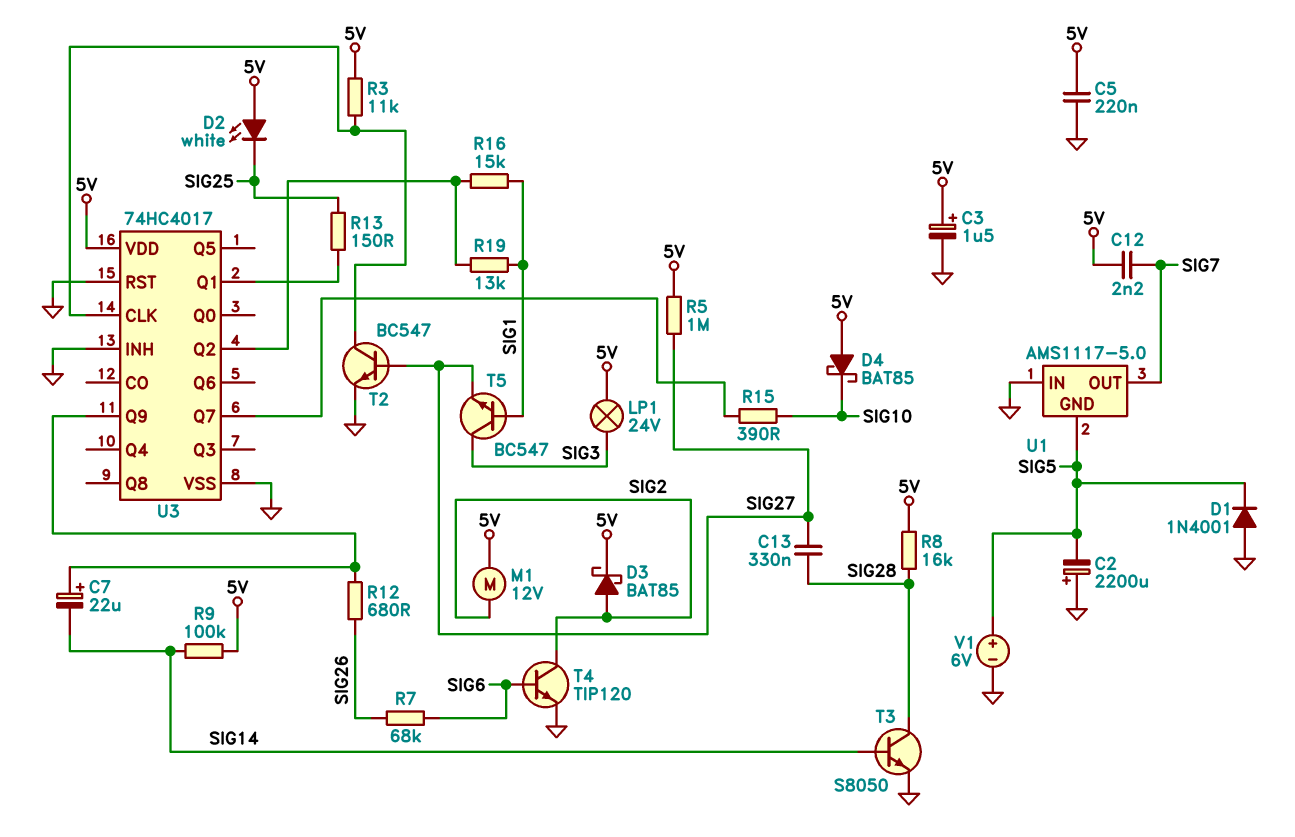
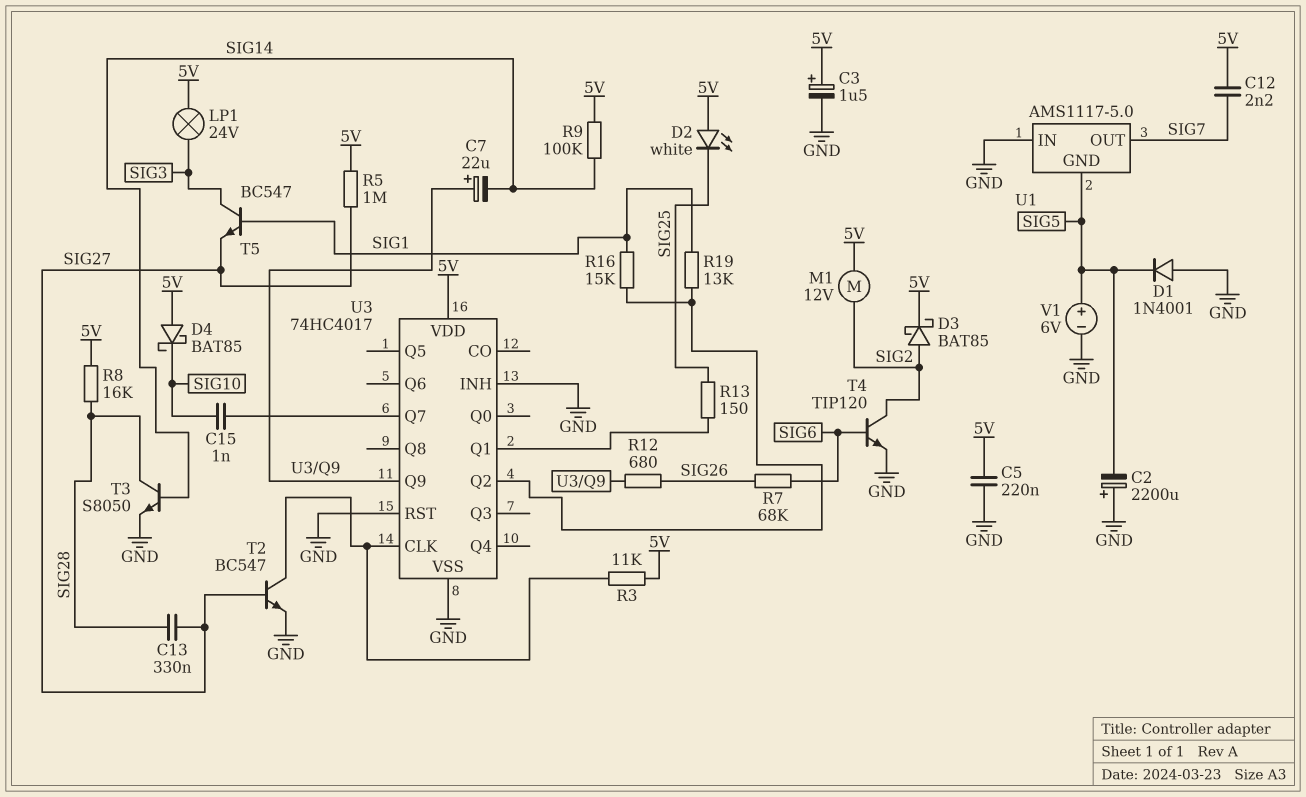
C15: none -> 1nF (SIG10, U3/Q7)
R15: 390 (SIG10, U3/Q7) -> none

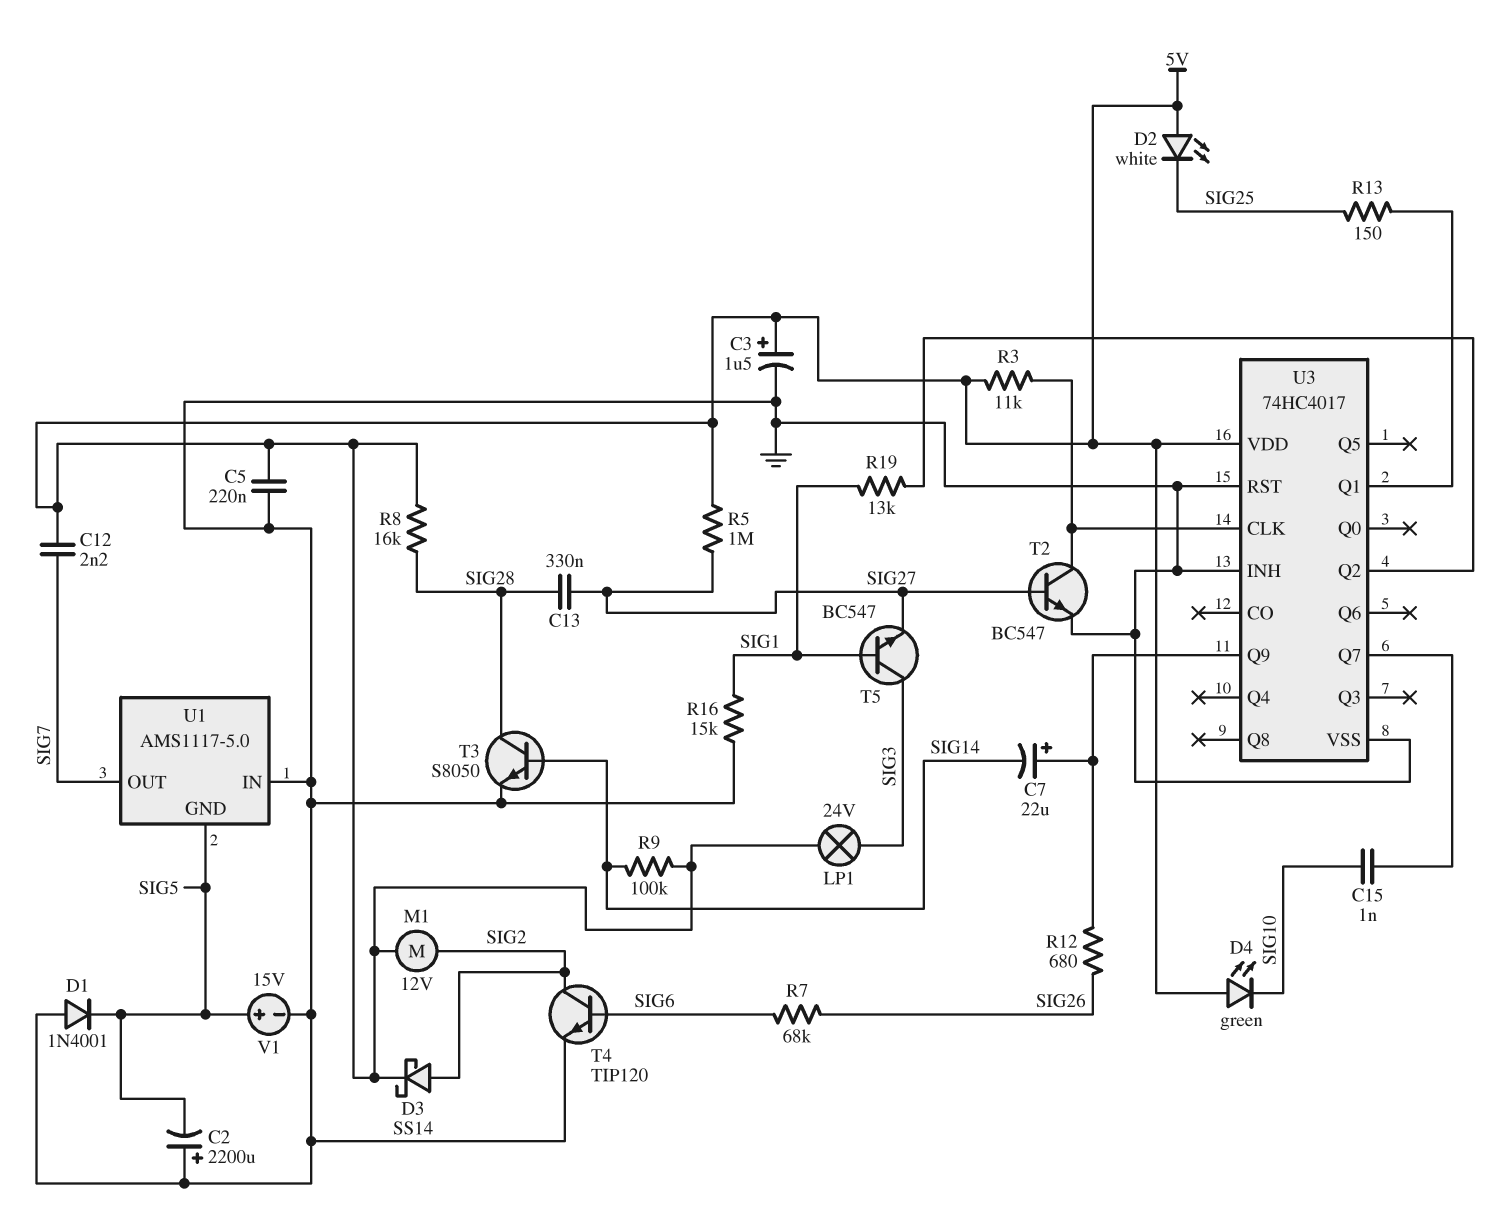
D3: schottky BAT85 (A SIG2, K 5V) -> schottky SS14 (A SIG2, K 5V)
D4: schottky BAT85 (A 5V, K SIG10) -> LED green (A 5V, K SIG10)
R16: 15k (SIG1, U3/Q2) -> 15k (GND, SIG1)
V1: 6V (plus SIG5, minus GND) -> 15V (plus SIG5, minus GND)

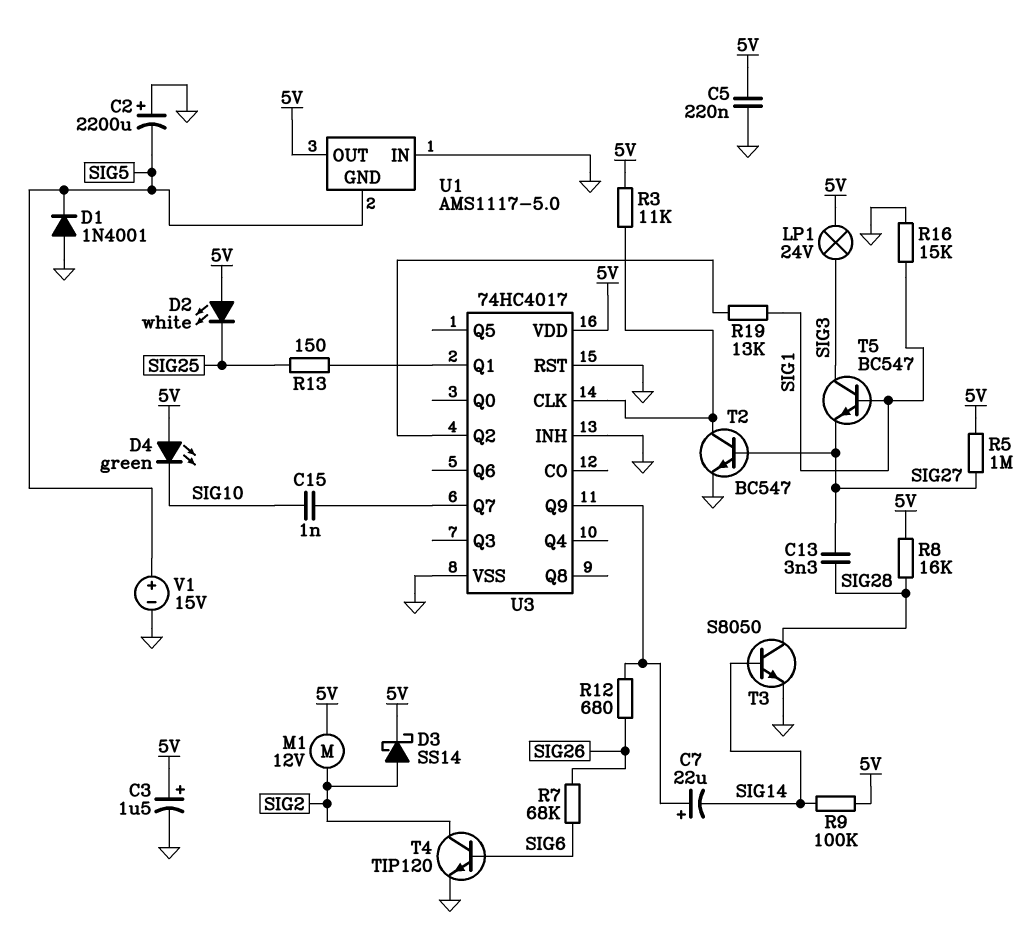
C12: 2.2nF (5V, SIG7) -> none
C13: 330nF (SIG27, SIG28) -> 3.3nF (SIG27, SIG28)
U1 pin OUT: SIG7 -> 5V

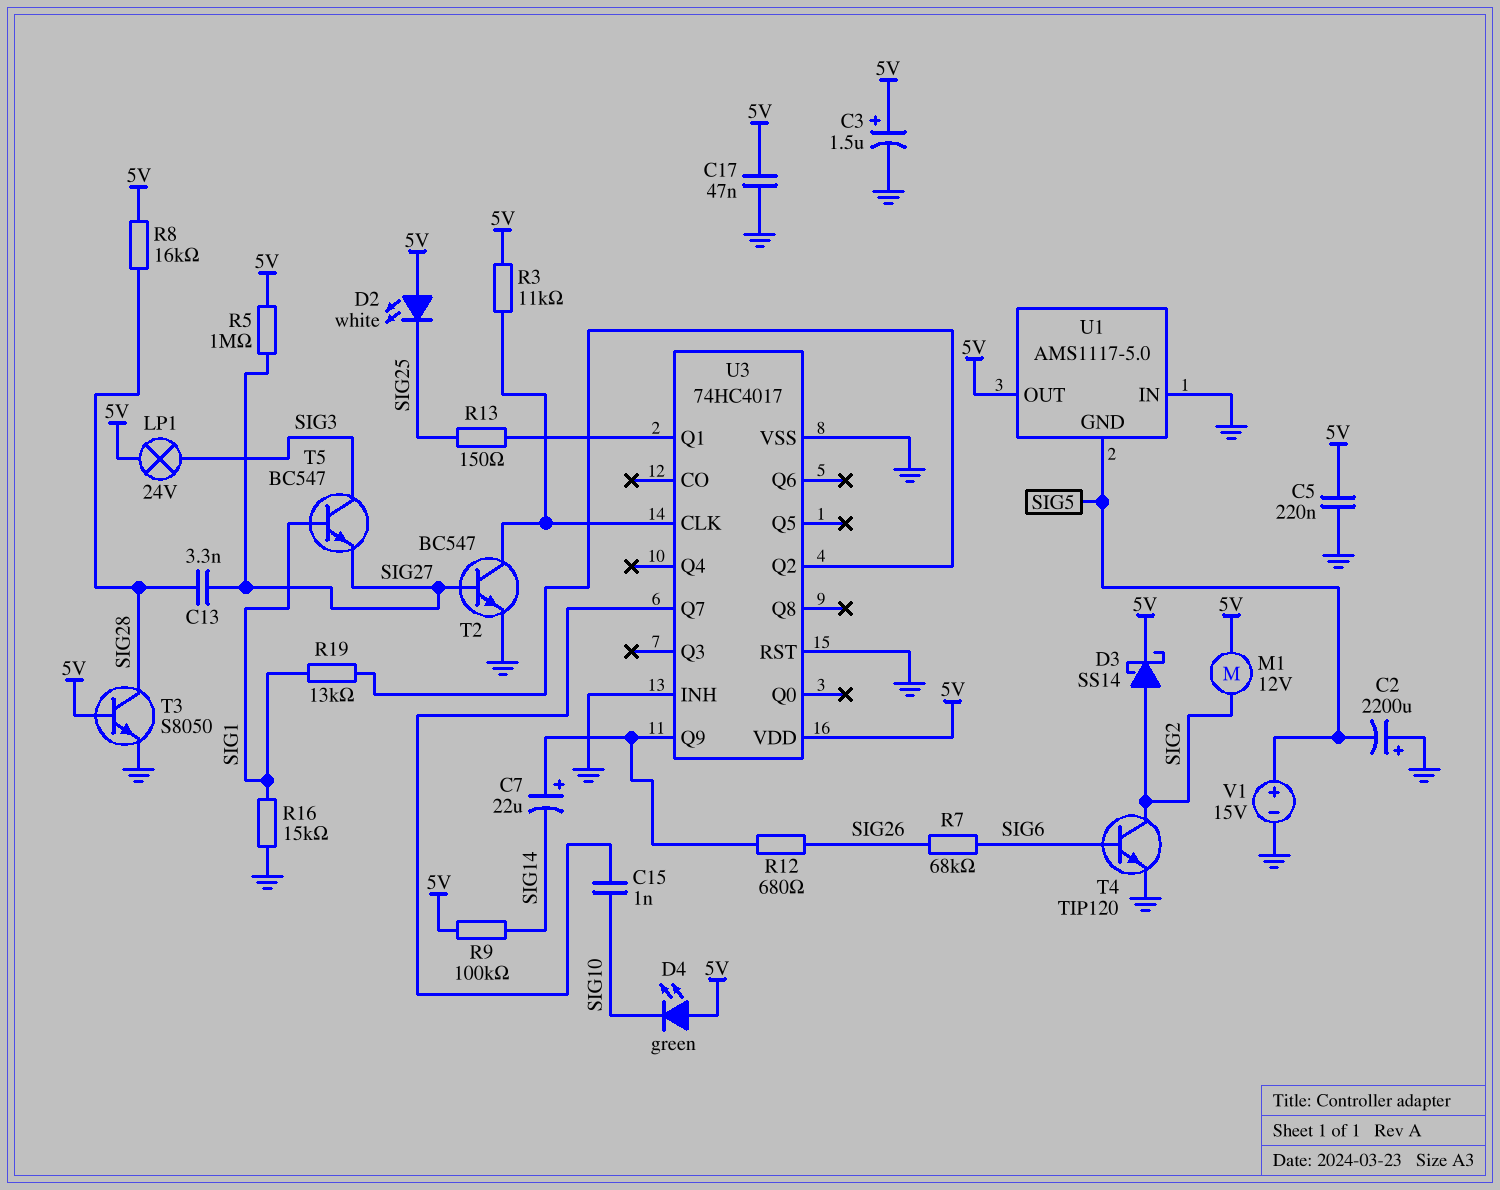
C17: none -> 47nF (5V, GND)
D1: diode 1N4001 (A GND, K SIG5) -> none
T3: NPN S8050 (B SIG14, C SIG28, E GND) -> NPN S8050 (B 5V, C SIG28, E GND)

